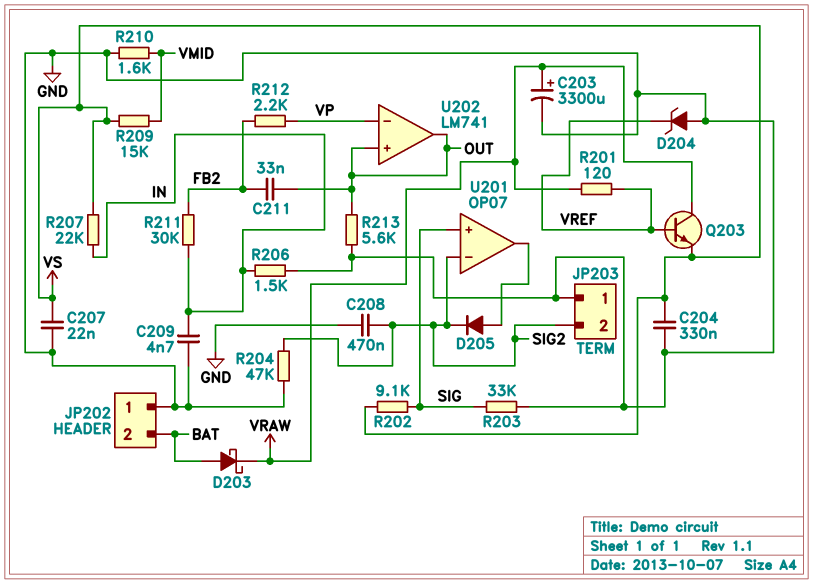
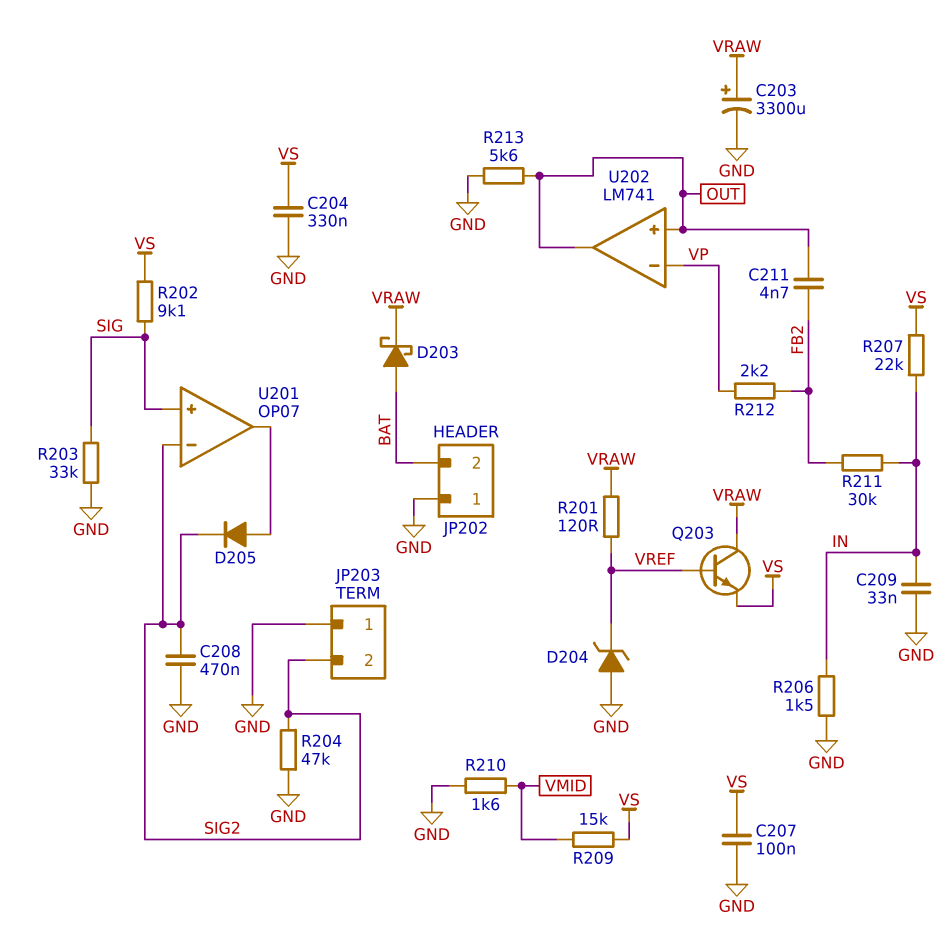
C207: 22nF (GND, VS) -> 100nF (GND, VS)
C209: 4.7nF (GND, IN) -> 33nF (GND, IN)
C211: 33nF (FB2, OUT) -> 4.7nF (FB2, OUT)

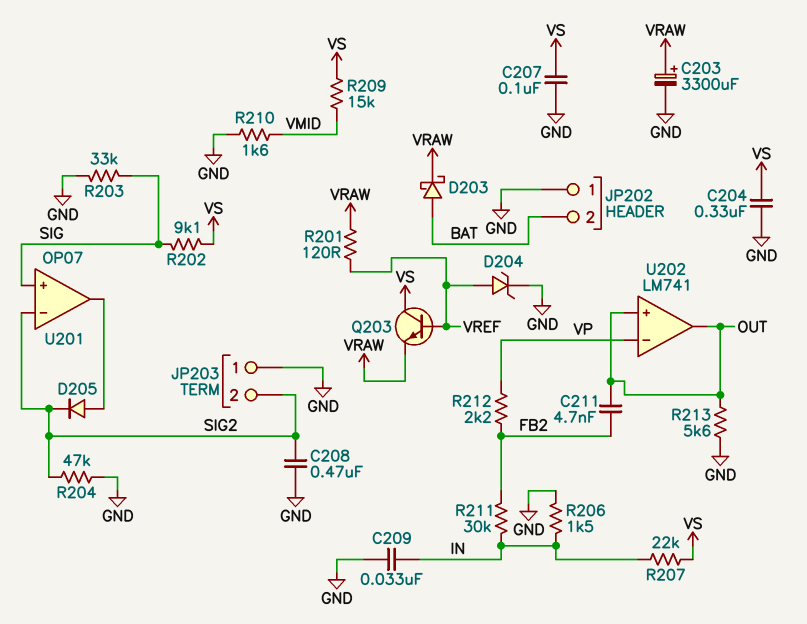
D204: zener (A GND, K VREF) -> zener (A VREF, K GND)
Q203: NPN (B VREF, C VRAW, E VS) -> NPN (B VREF, C VS, E VRAW)

